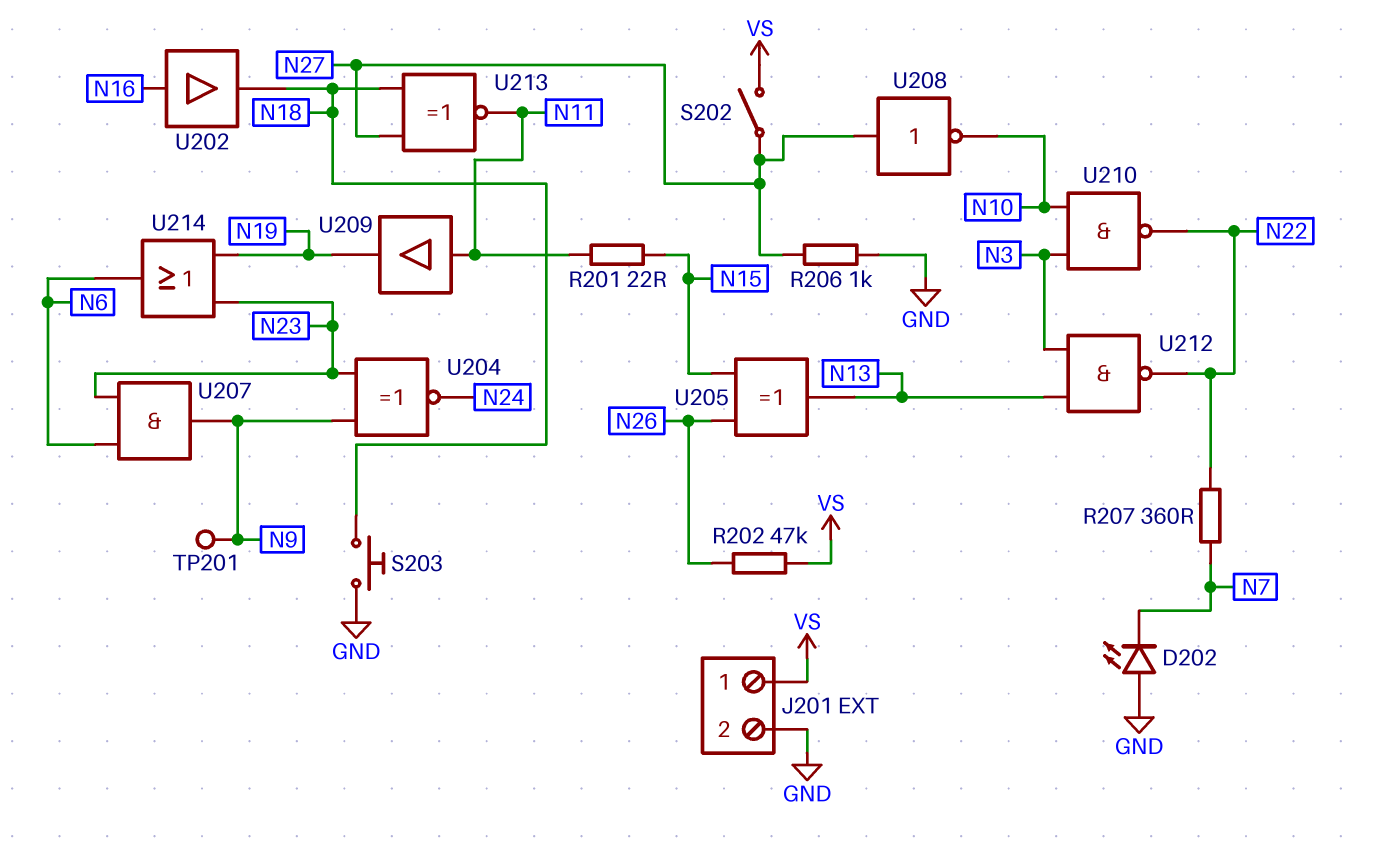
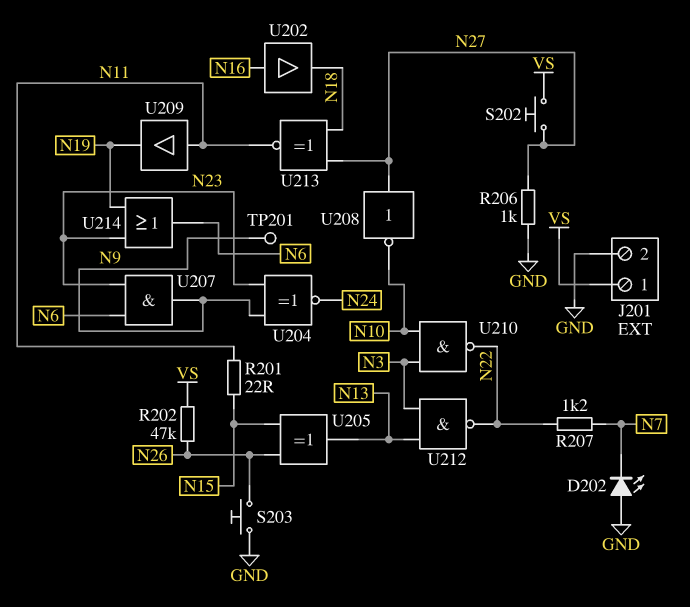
R207: 360 (N7, N22) -> 1.2k (N7, N22)
S202: switch (N27, VS) -> button (N27, VS)
S203: button (GND, N18) -> button (GND, N26)

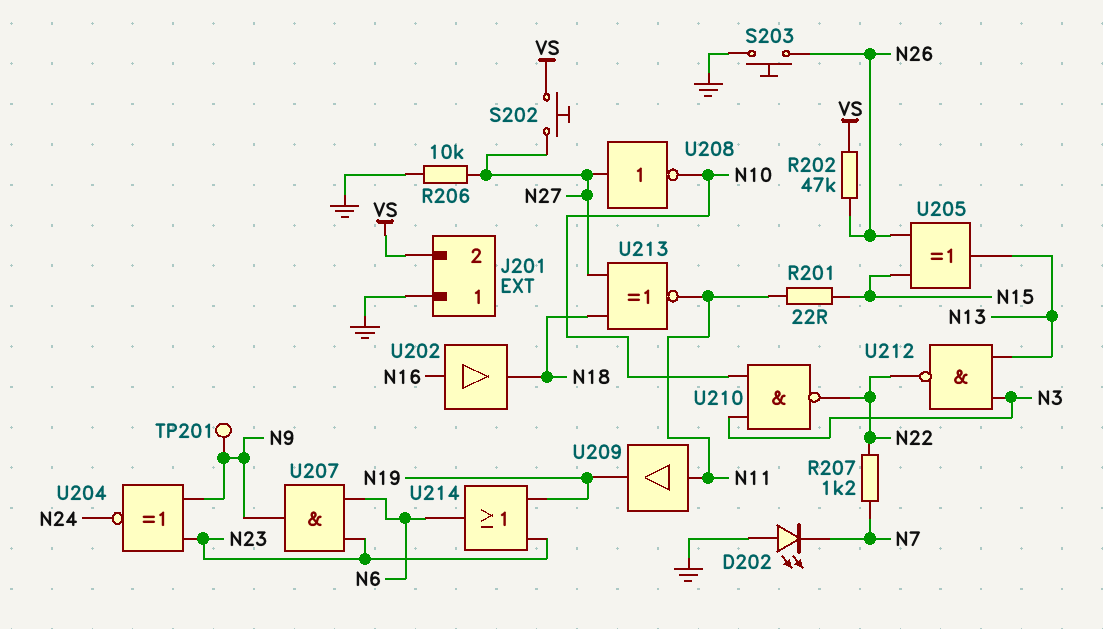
J201 pin 1: VS -> GND
J201 pin 2: GND -> VS
R206: 1k (GND, N27) -> 10k (GND, N27)

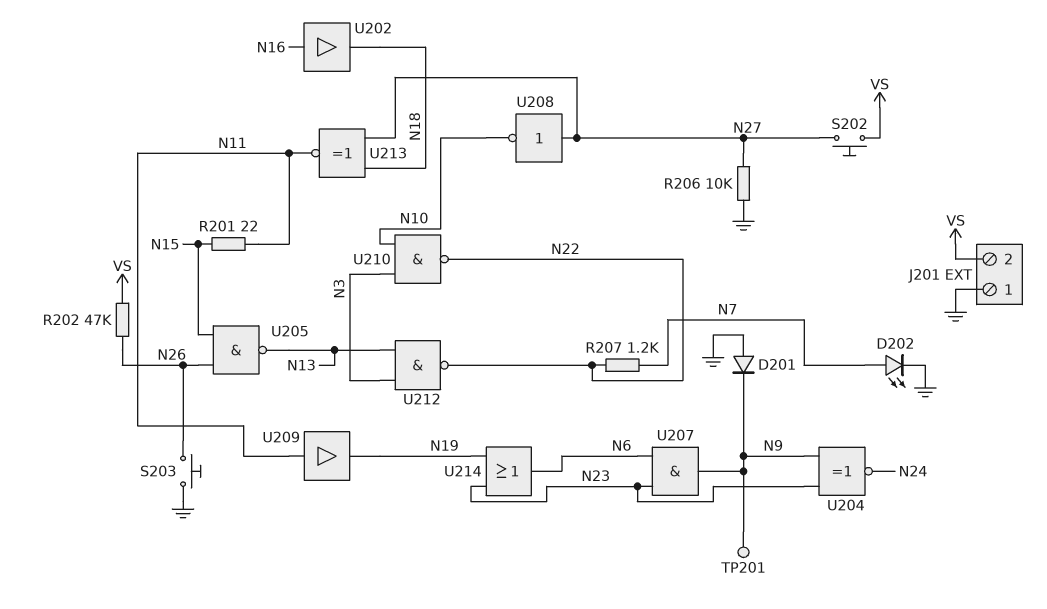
D201: none -> diode (A GND, K N9)
D202: LED (A GND, K N7) -> LED (A N7, K GND)
U205: XOR (in N15, in N26, out N13) -> NAND (in N15, in N26, out N13)

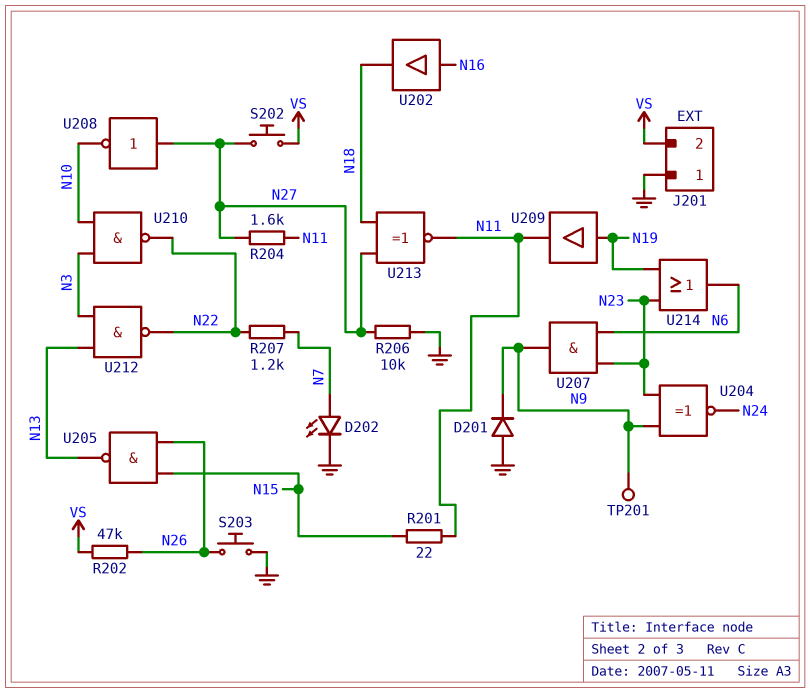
R204: none -> 1.6k (N11, N27)
U209: buffer (in N11, out N19) -> buffer (in N19, out N11)

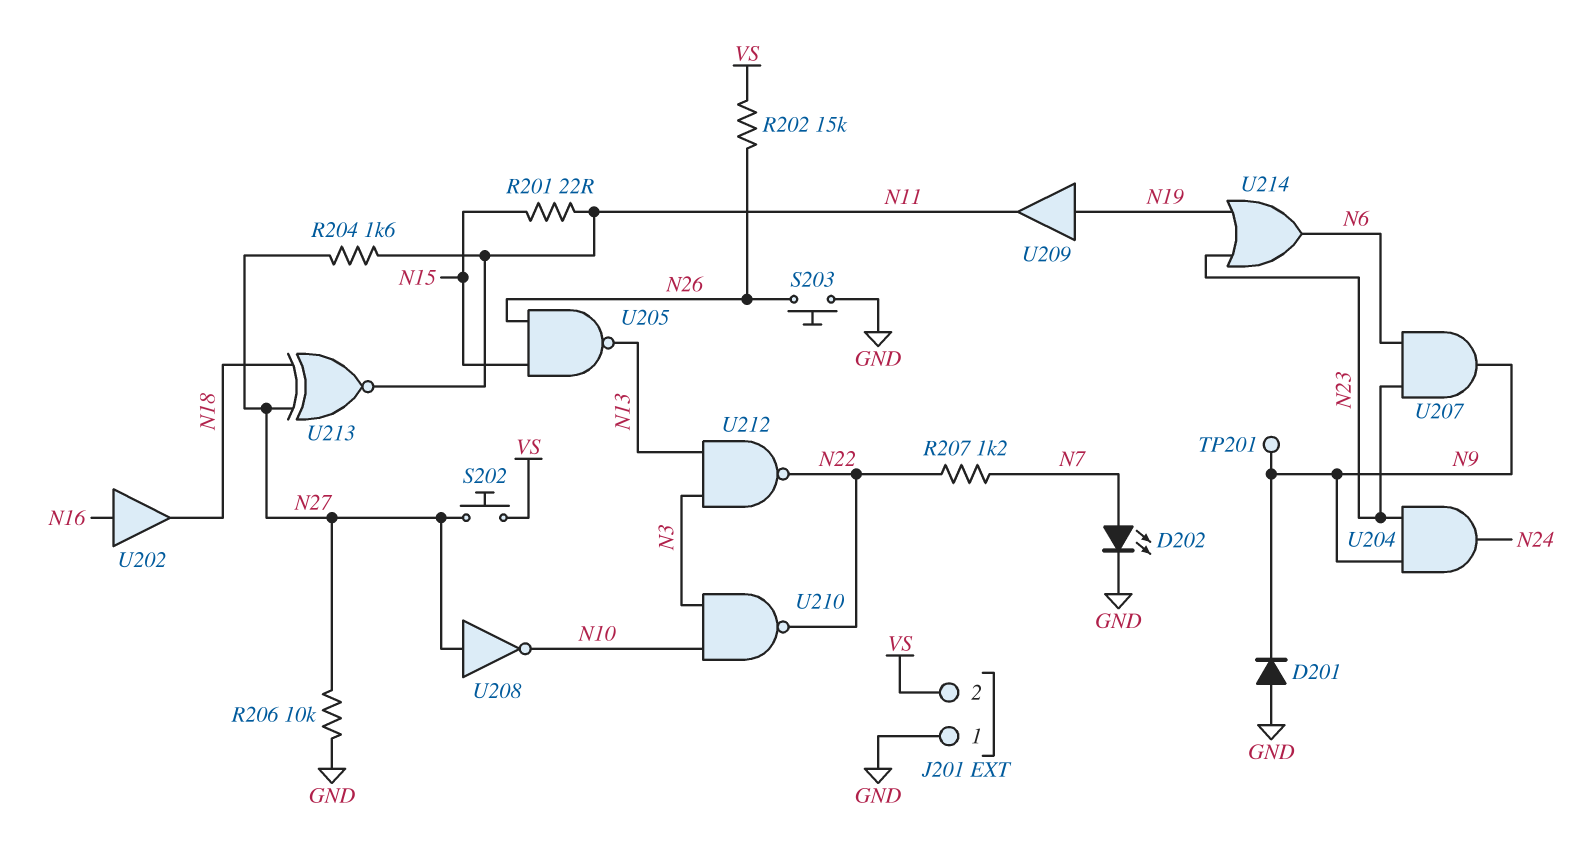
R202: 47k (N26, VS) -> 15k (N26, VS)
U204: XNOR (in N9, in N23, out N24) -> AND (in N9, in N23, out N24)

